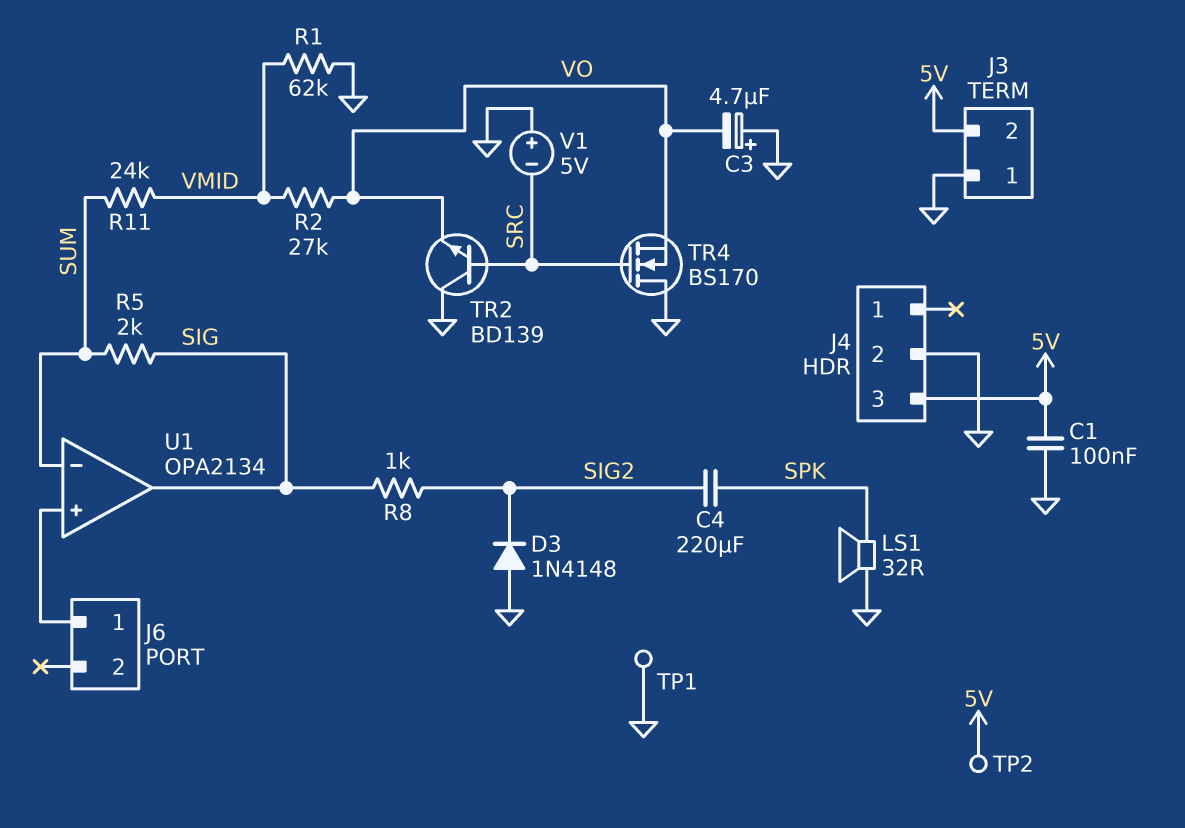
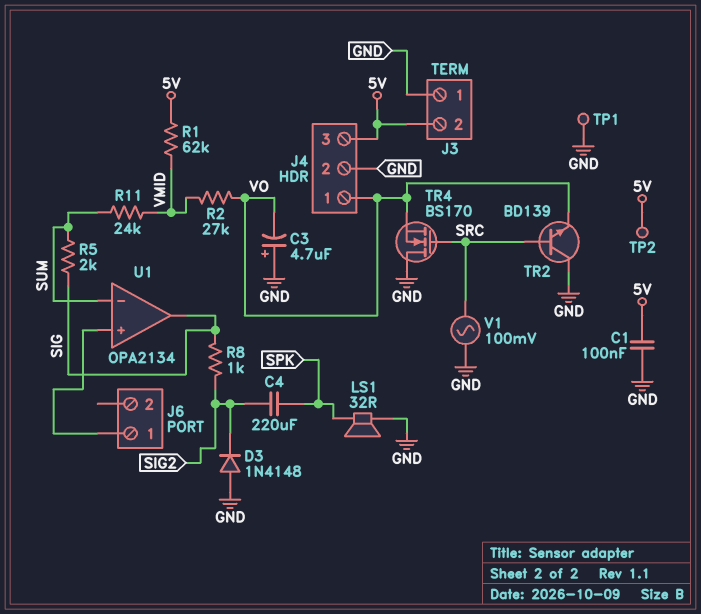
J4 pin 1: none -> VO
R1: 62k (GND, VMID) -> 62k (5V, VMID)
V1: 5V (plus GND, minus SRC) -> AC 100mV (GND, SRC)

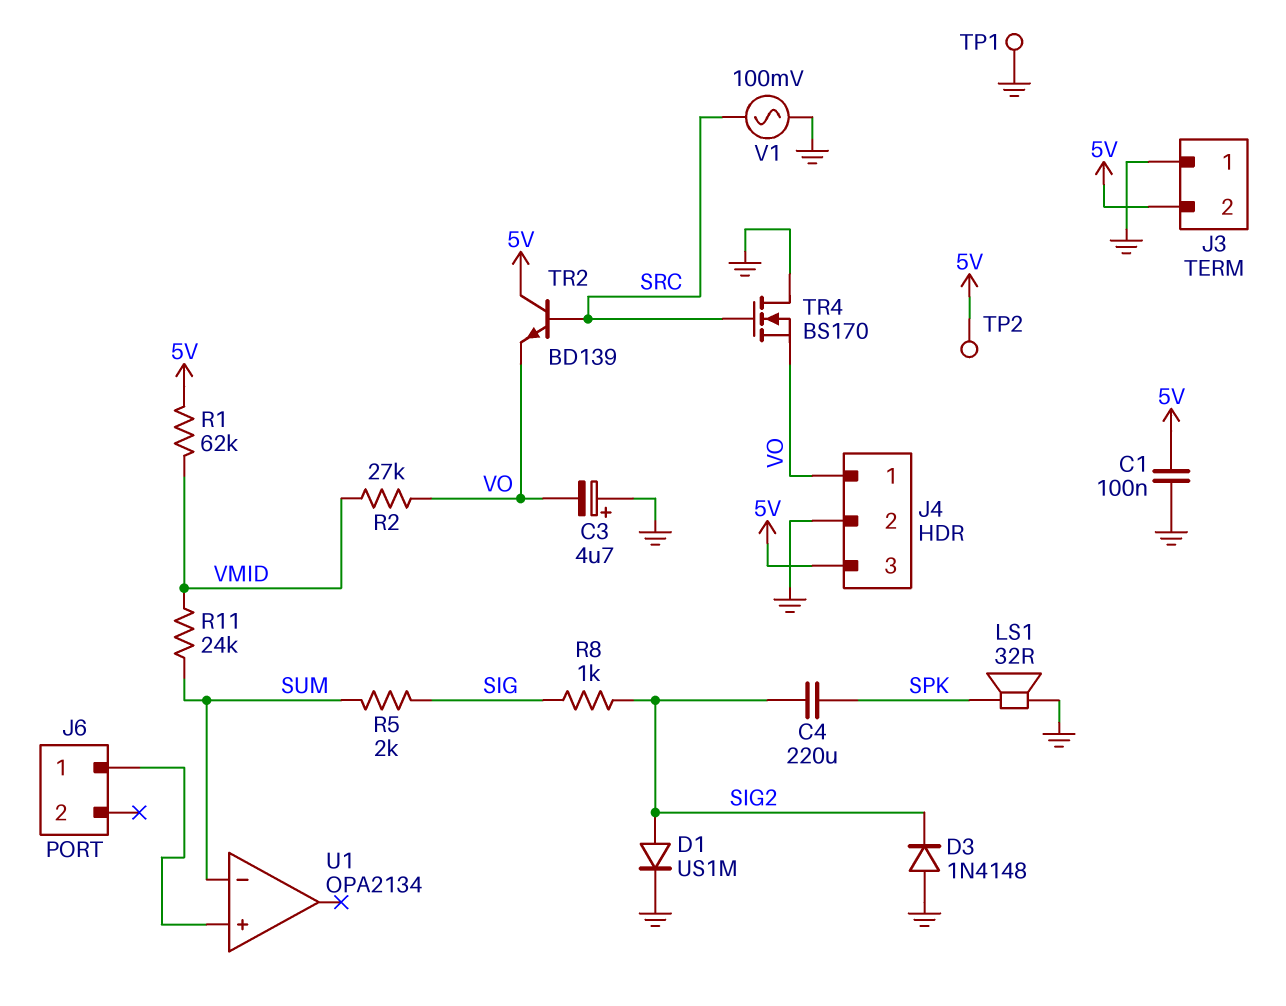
D1: none -> diode US1M (A SIG2, K GND)
TR2: NPN BD139 (B SRC, C GND, E VO) -> NPN BD139 (B SRC, C 5V, E VO)
U1 pin out: SIG -> none

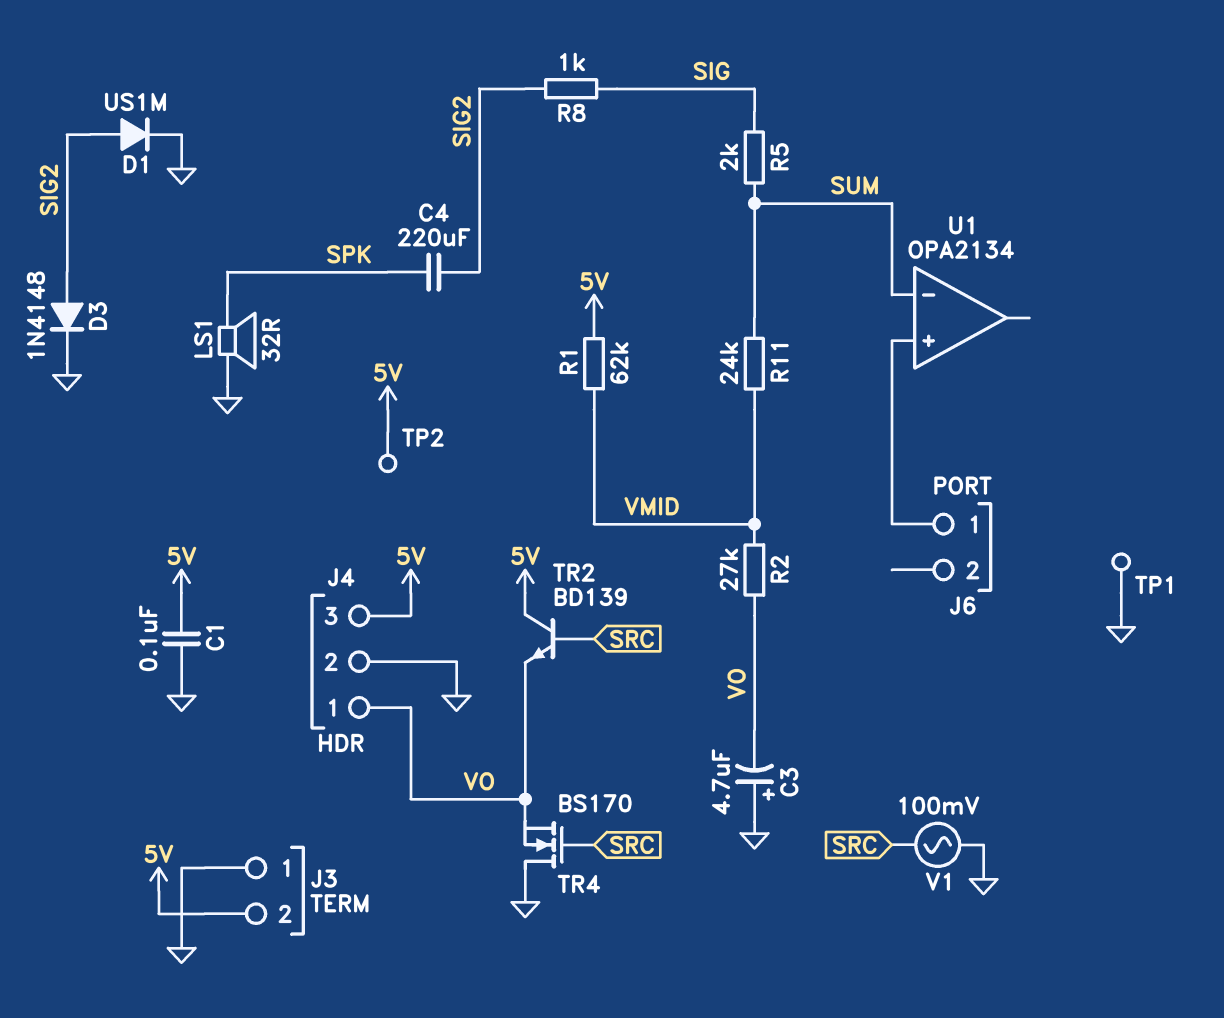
D3: diode 1N4148 (A GND, K SIG2) -> diode 1N4148 (A SIG2, K GND)

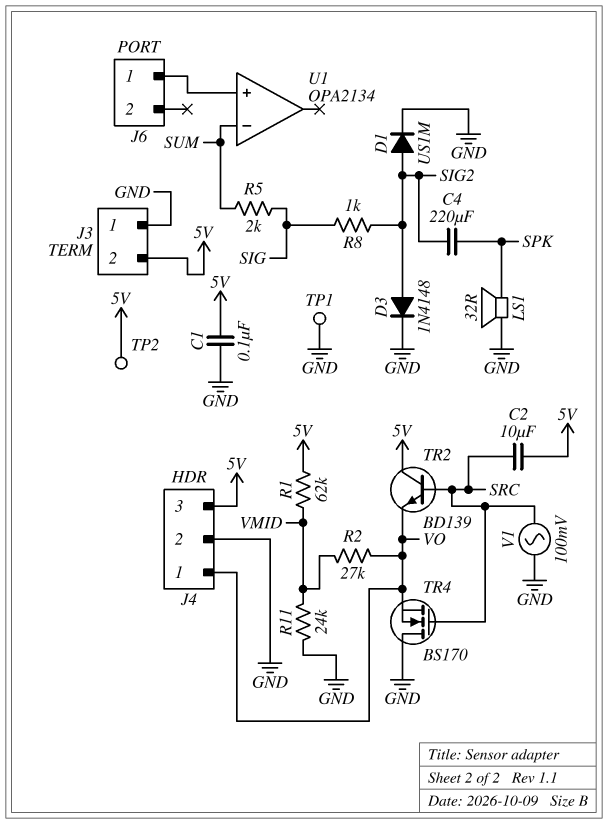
C2: none -> 10uF (5V, SRC)
C3: 4.7uF (plus GND, minus VO) -> none
R11: 24k (SUM, VMID) -> 24k (GND, VMID)

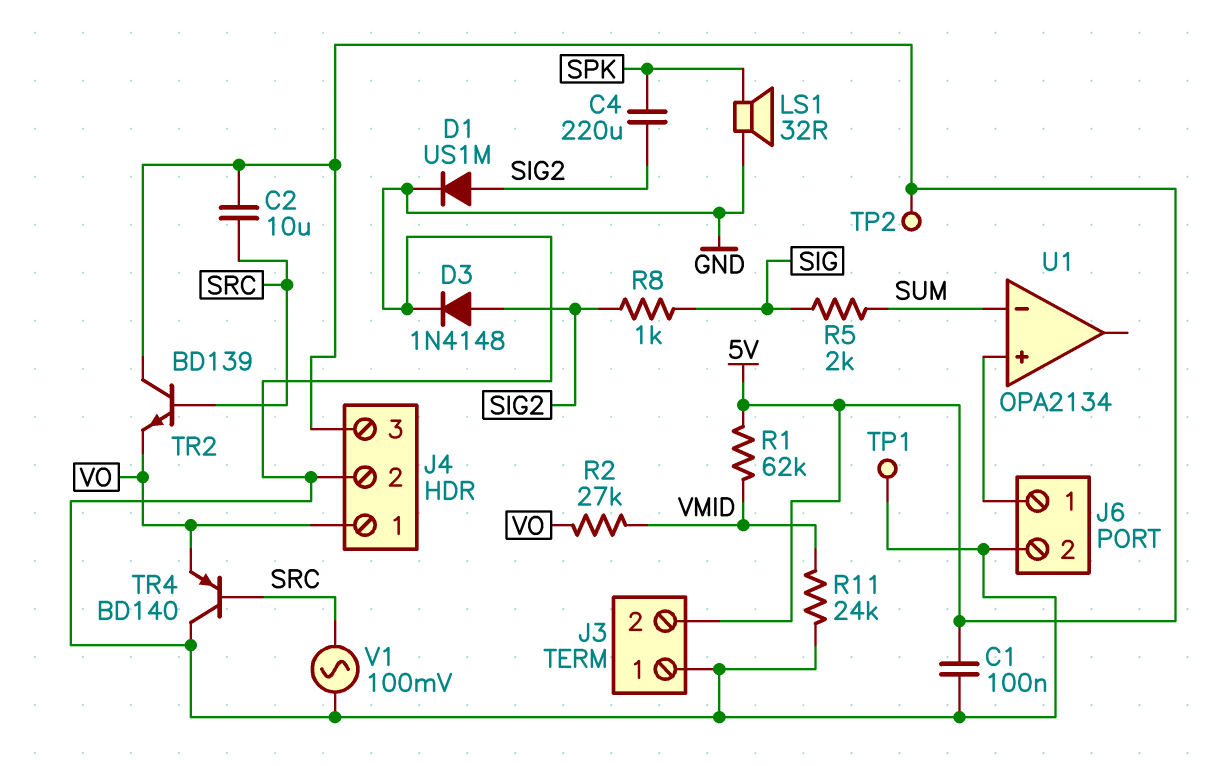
J6 pin 2: none -> GND
TR4: NMOS BS170 (G SRC, D GND, S VO) -> PNP BD140 (B SRC, C GND, E VO)

